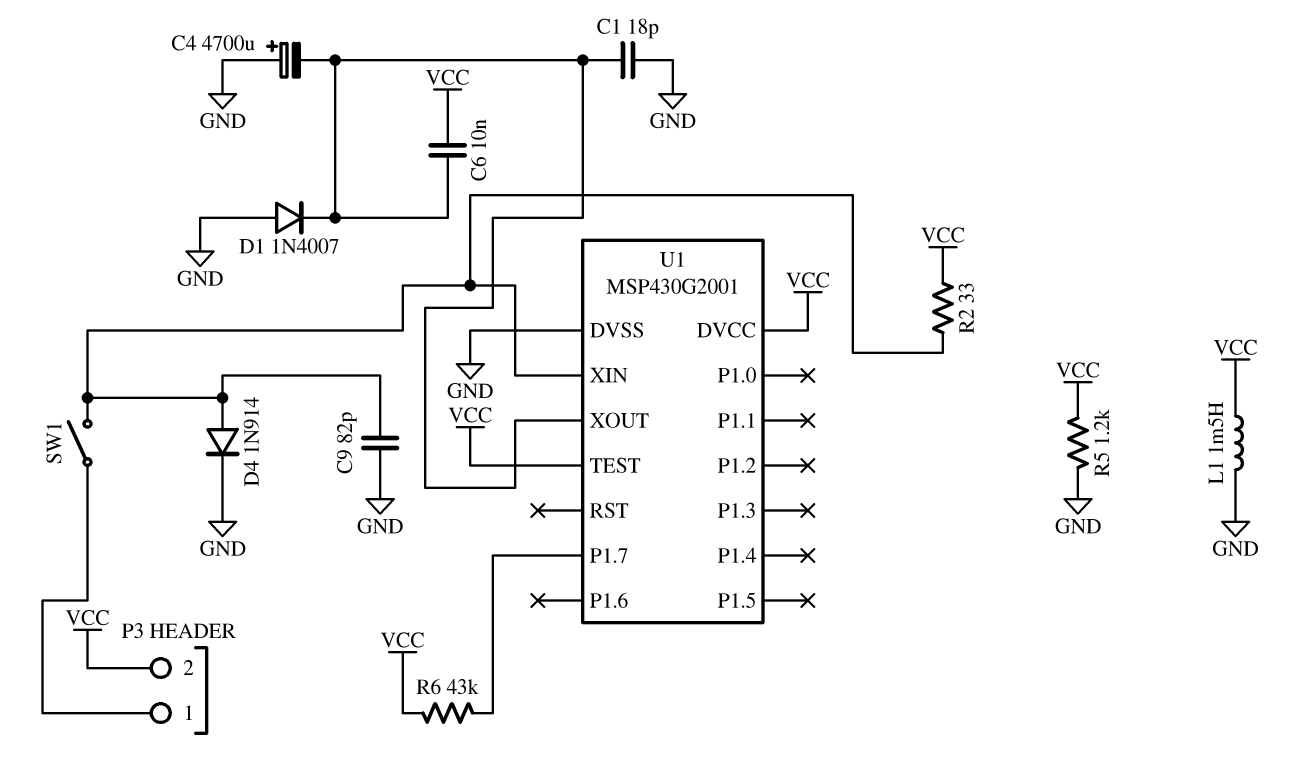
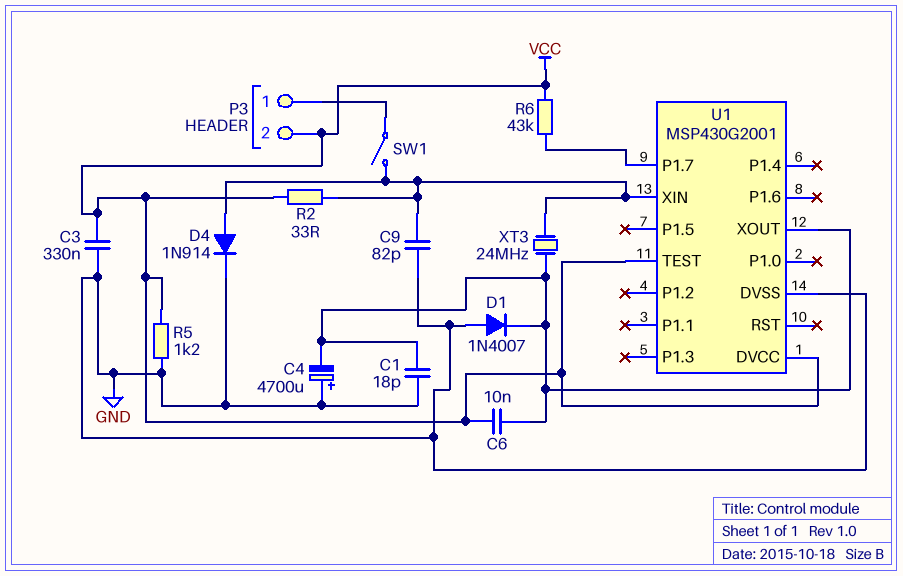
C3: none -> 330nF (GND, VCC)
L1: 1.5mH (GND, VCC) -> none
XT3: none -> 24MHz (U1/XIN, U1/XOUT)

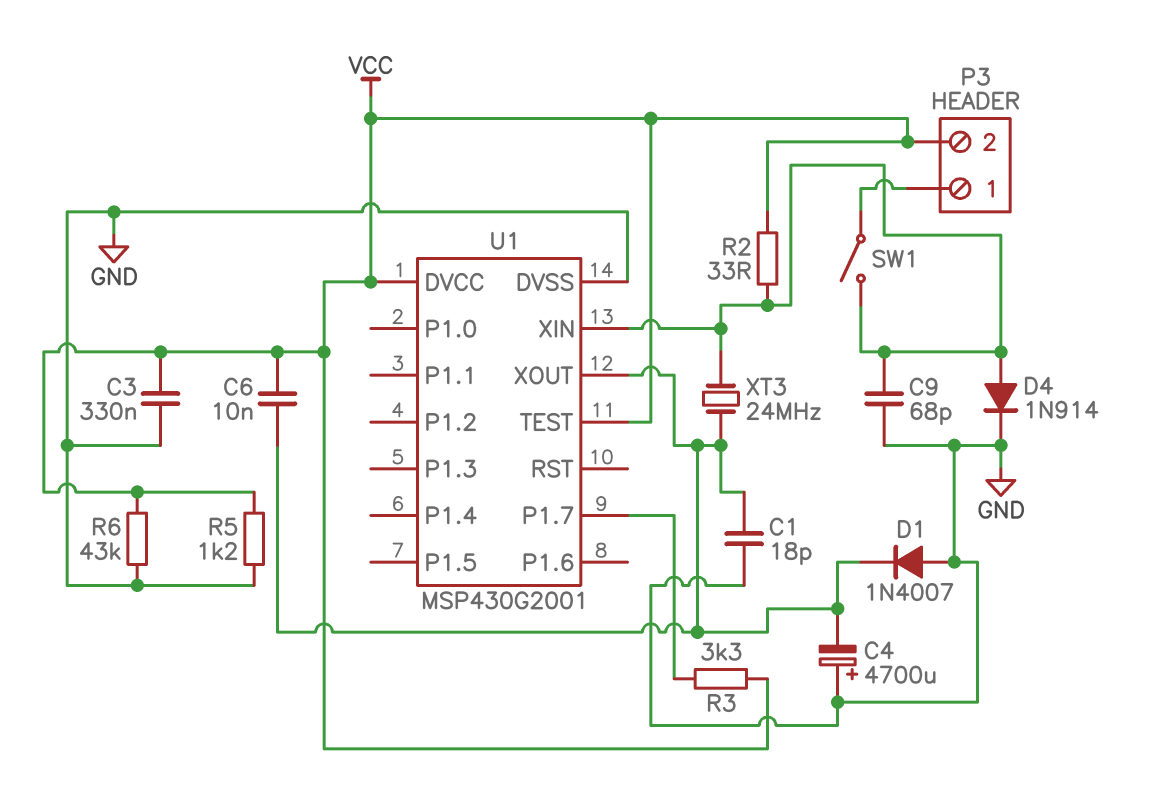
C9: 82pF (GND, U1/XIN) -> 68pF (GND, U1/XIN)
R3: none -> 3.3k (U1/P1.7, VCC)
R6: 43k (U1/P1.7, VCC) -> 43k (GND, VCC)

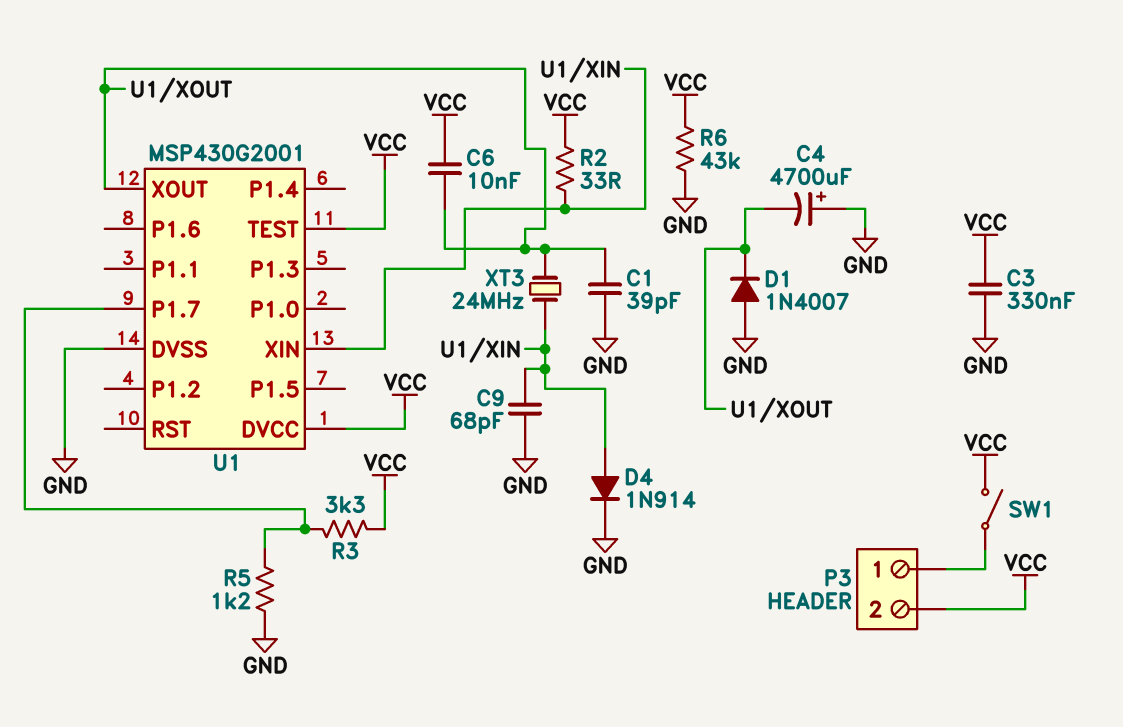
C1: 18pF (GND, U1/XOUT) -> 39pF (GND, U1/XOUT)
R5: 1.2k (GND, VCC) -> 1.2k (GND, U1/P1.7)
SW1: switch (P3/1, U1/XIN) -> switch (P3/1, VCC)

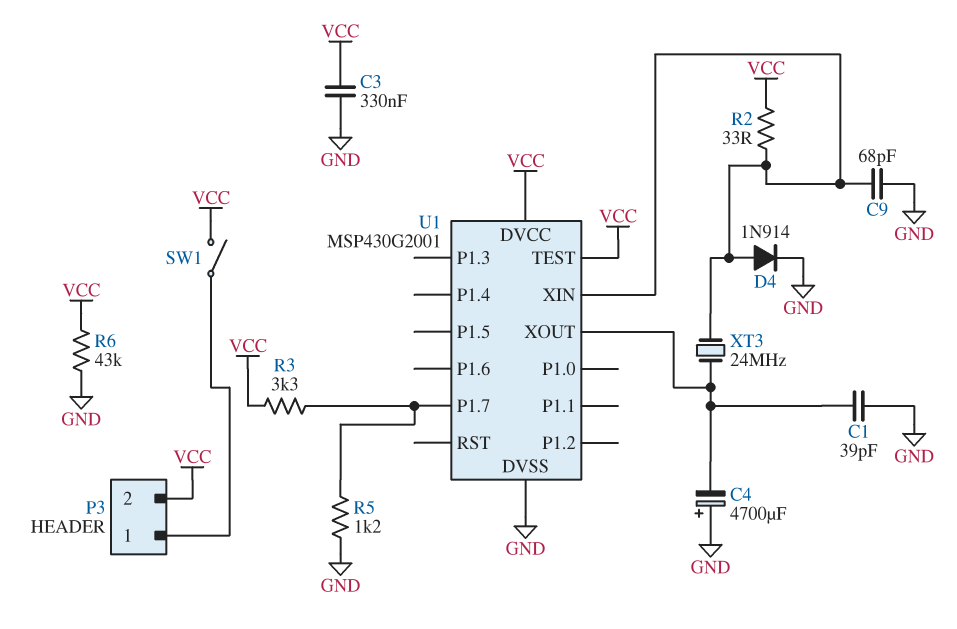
C6: 10nF (U1/XOUT, VCC) -> none
D1: diode 1N4007 (A GND, K U1/XOUT) -> none

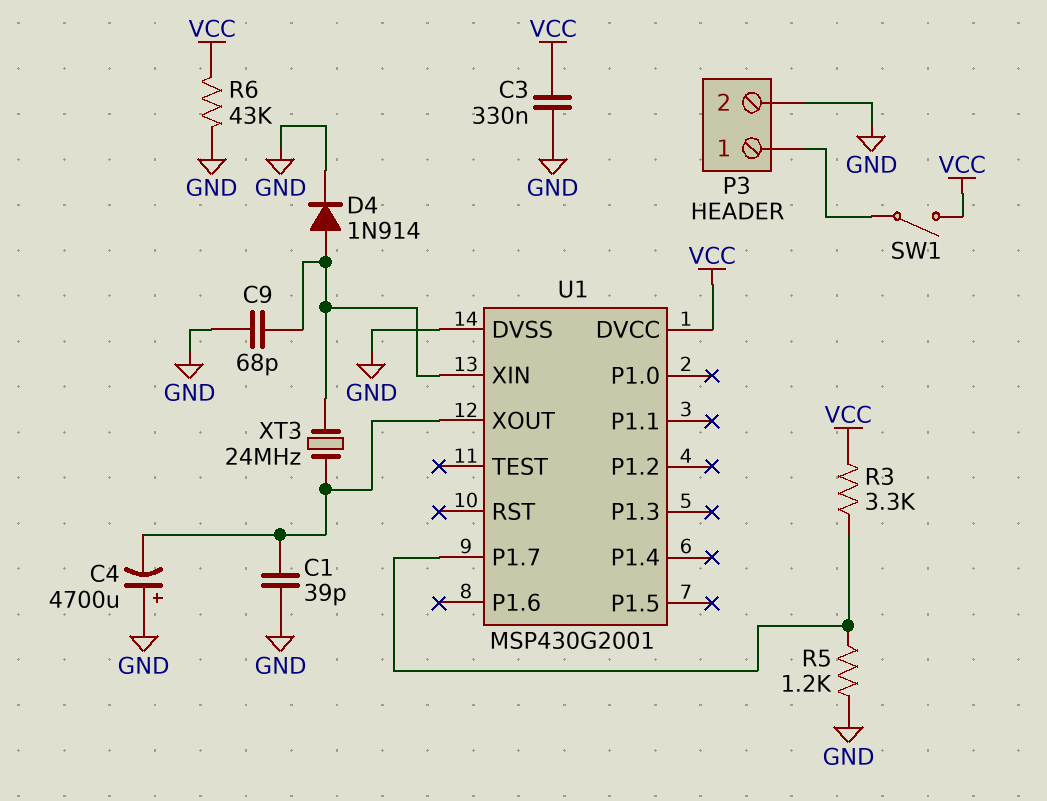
P3 pin 2: VCC -> GND
R2: 33 (U1/XIN, VCC) -> none
U1 pin TEST: VCC -> none

